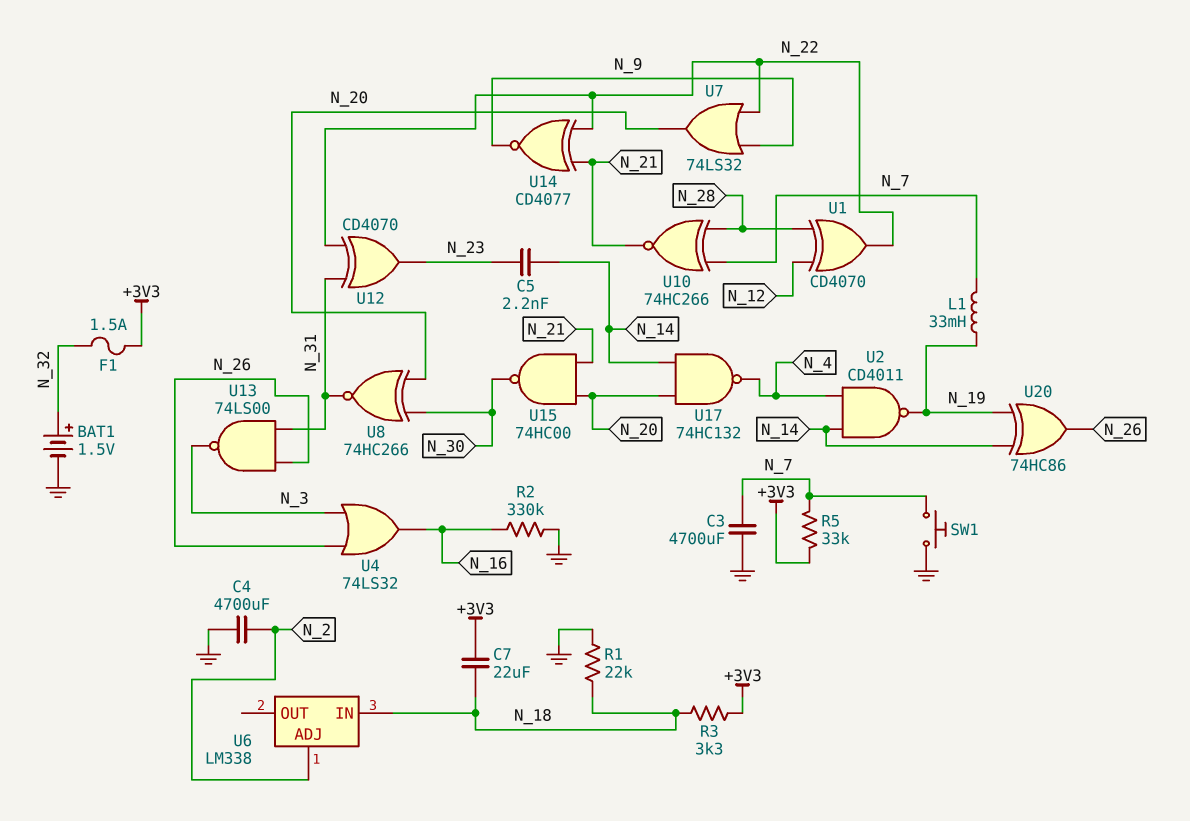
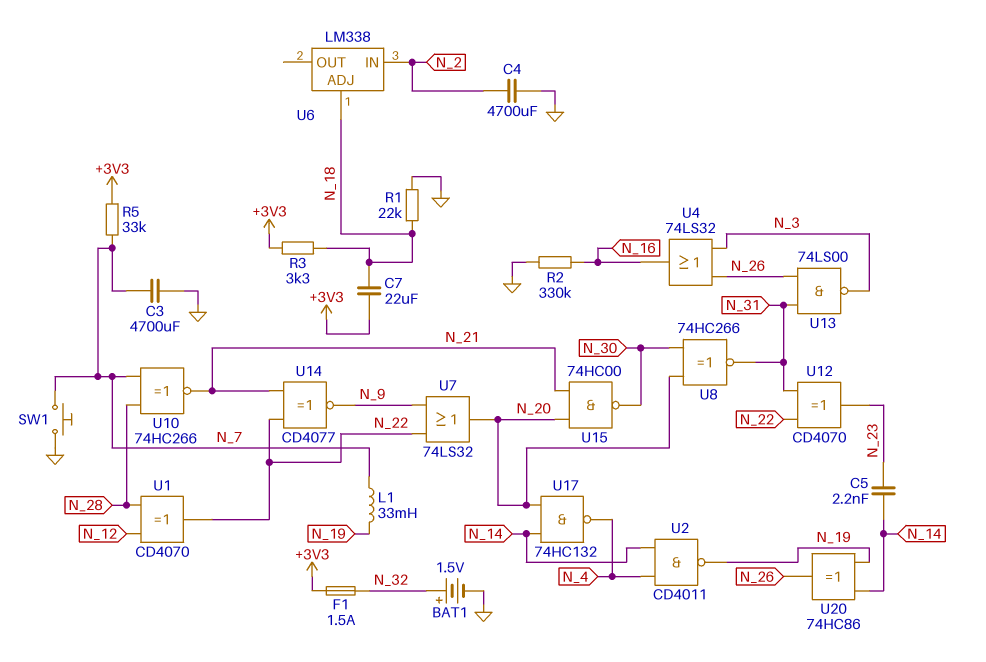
U6 pin ADJ: N_2 -> N_18
U6 pin IN: N_18 -> N_2

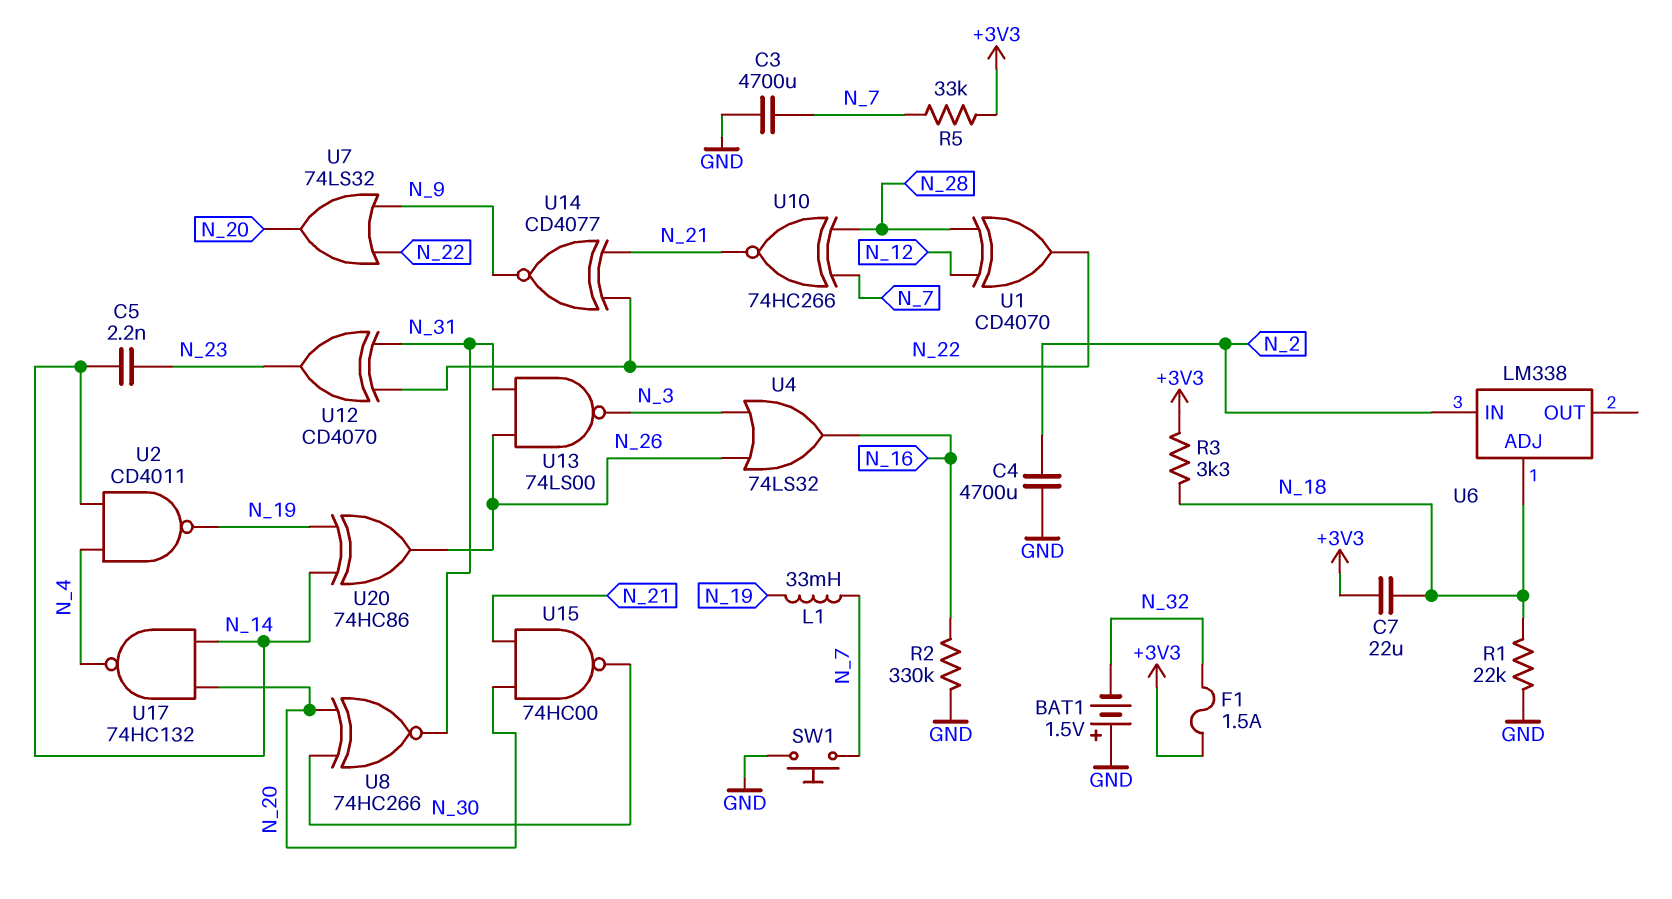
BAT1: 1.5V (plus N_32, minus GND) -> 1.5V (plus GND, minus N_32)

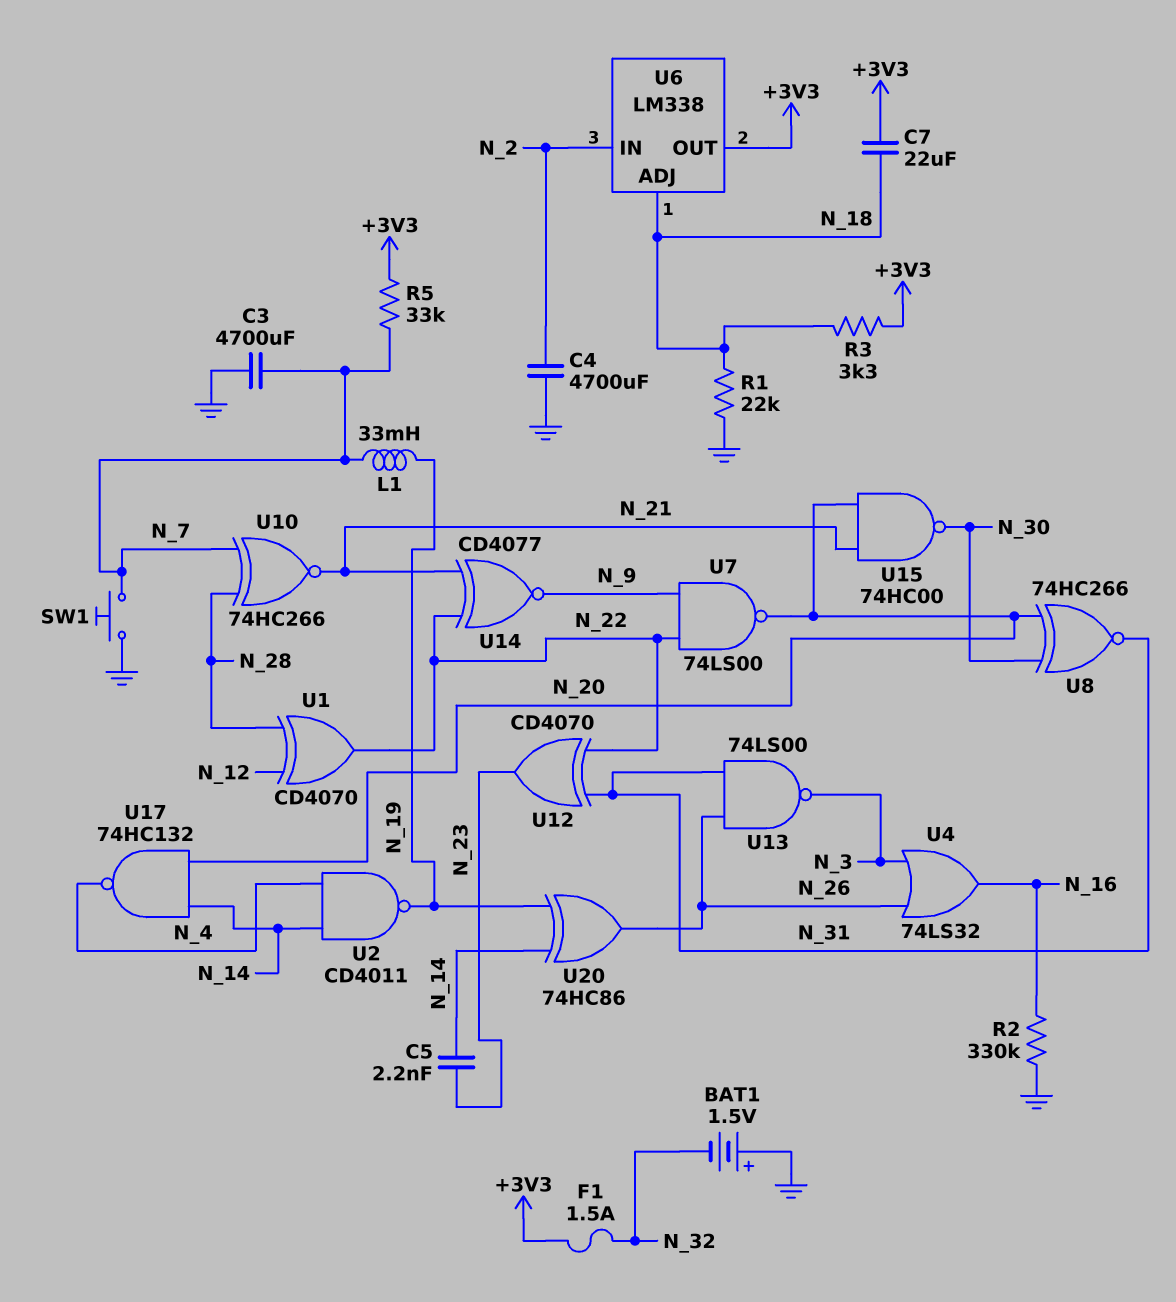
U6 pin OUT: none -> +3V3
U7: OR 74LS32 (in N_9, in N_22, out N_20) -> NAND 74LS00 (in N_9, in N_22, out N_20)

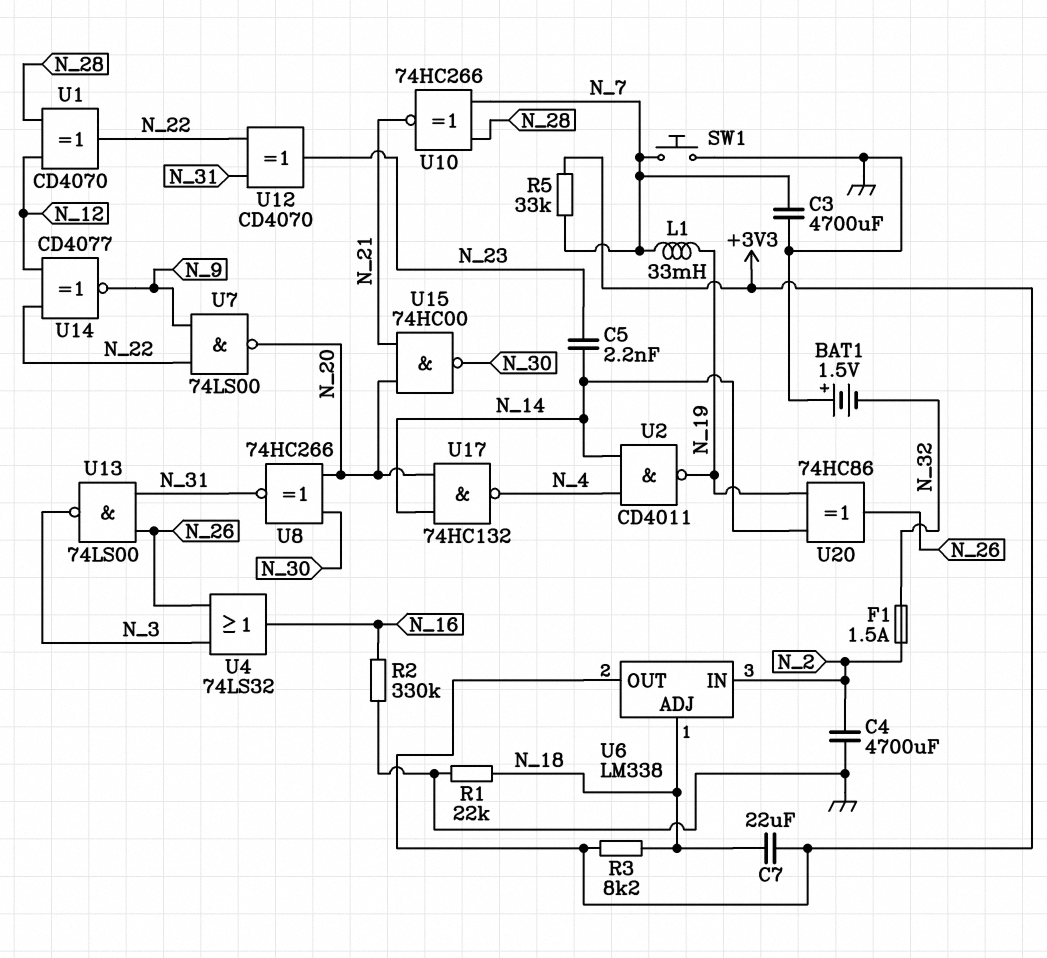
F1: 1.5A (+3V3, N_32) -> 1.5A (N_2, N_32)
R3: 3.3k (+3V3, N_18) -> 8.2k (+3V3, N_18)
U14: XNOR CD4077 (in N_21, in N_22, out N_9) -> XNOR CD4077 (in N_12, in N_22, out N_9)

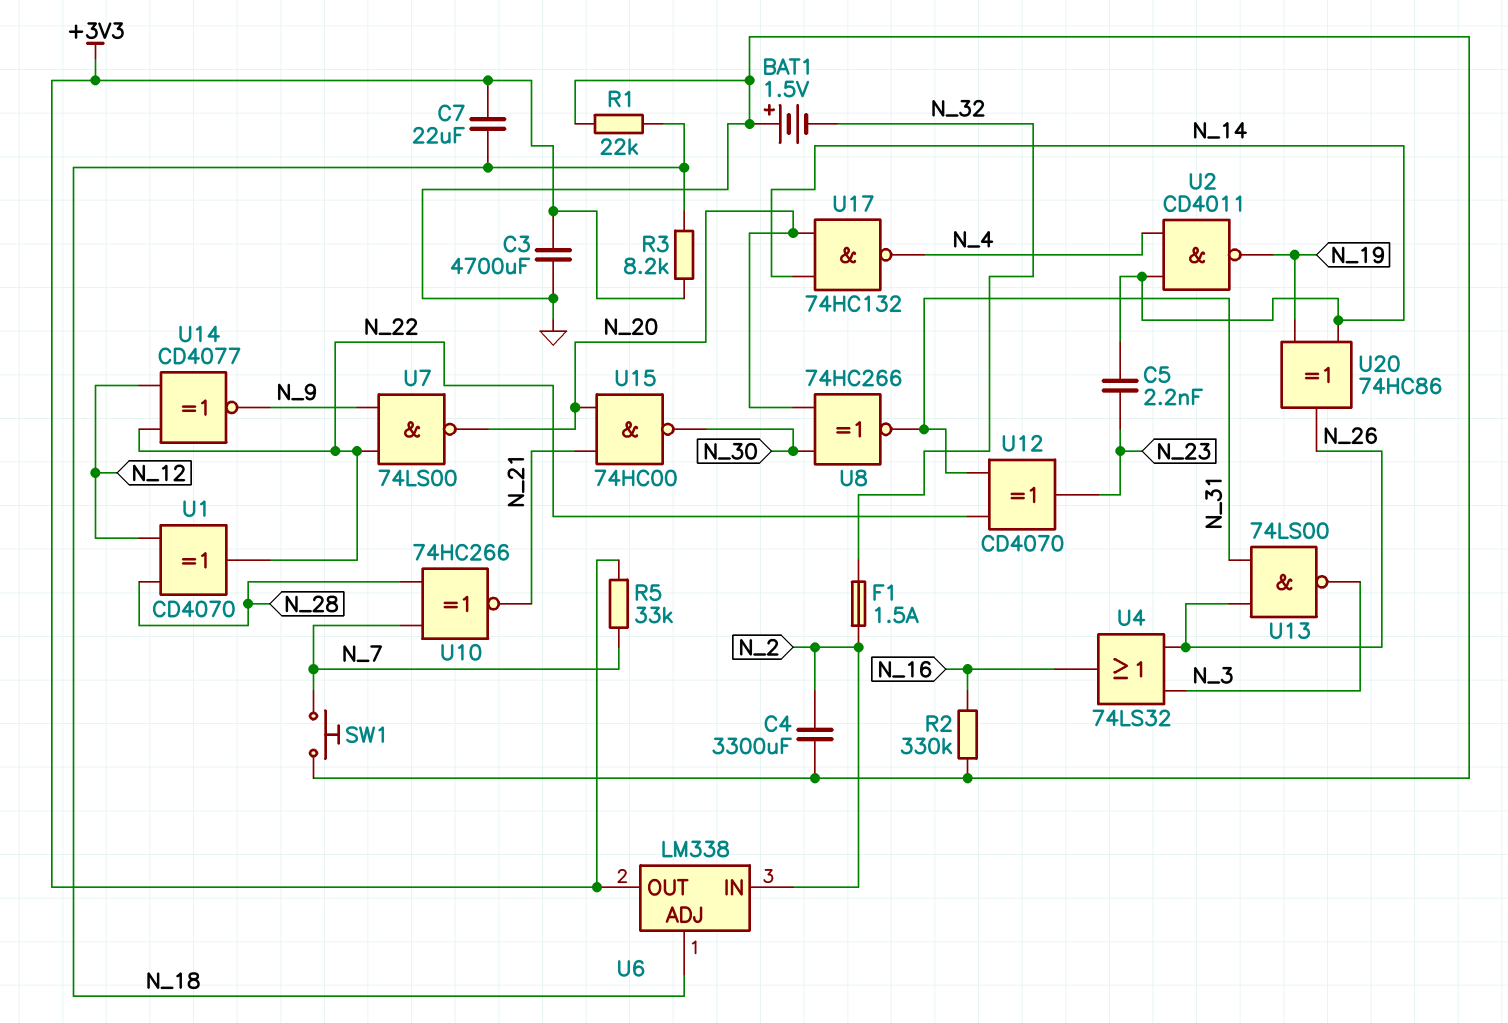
C3: 4700uF (GND, N_7) -> 4700uF (+3V3, GND)
C4: 4700uF (GND, N_2) -> 3300uF (GND, N_2)
L1: 33mH (N_7, N_19) -> none

